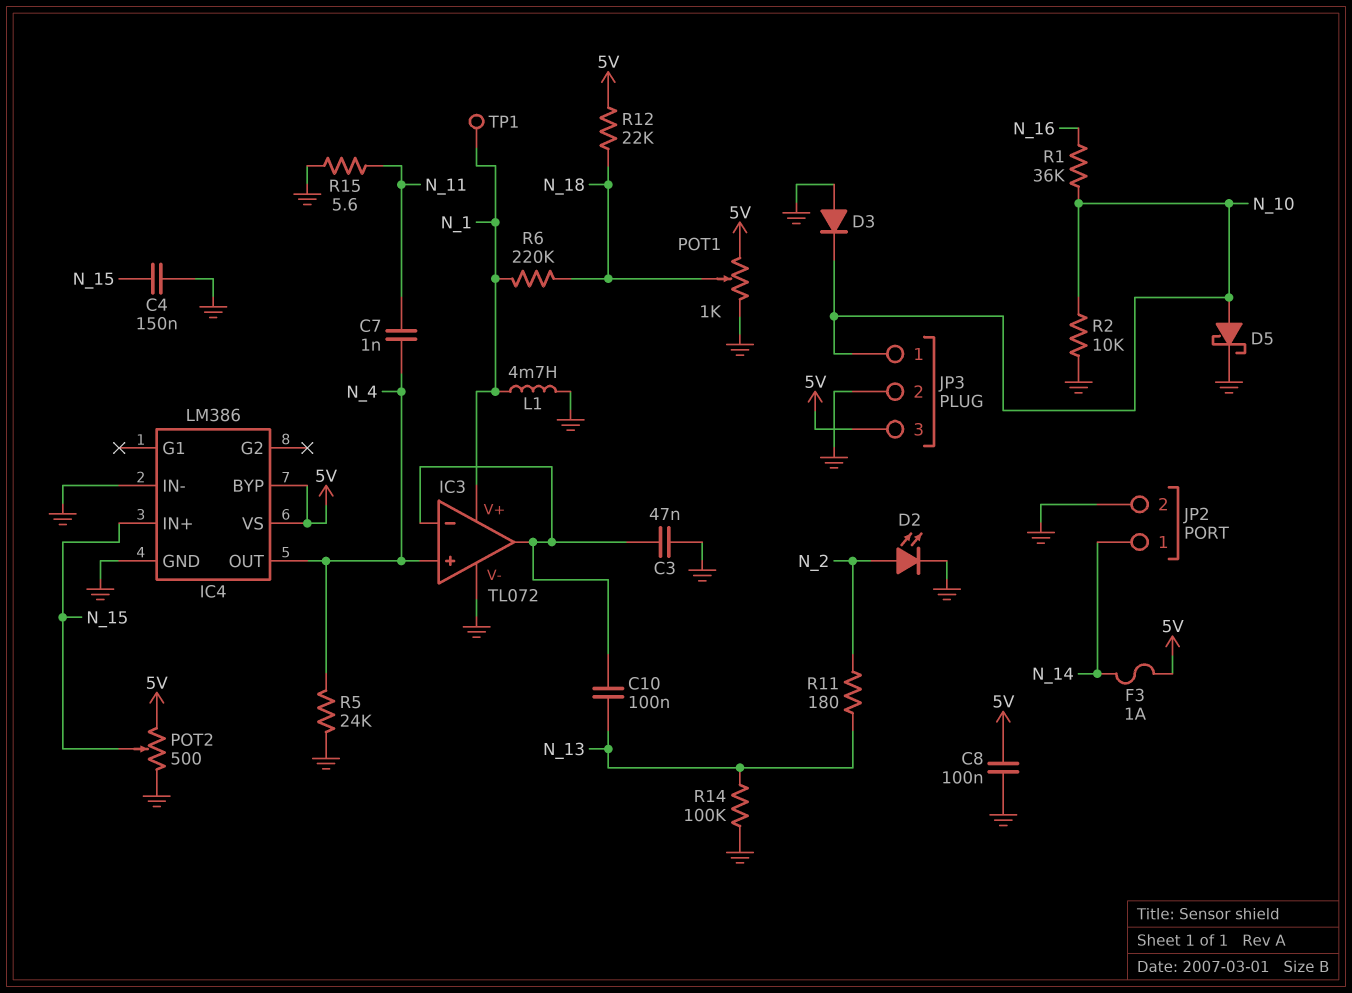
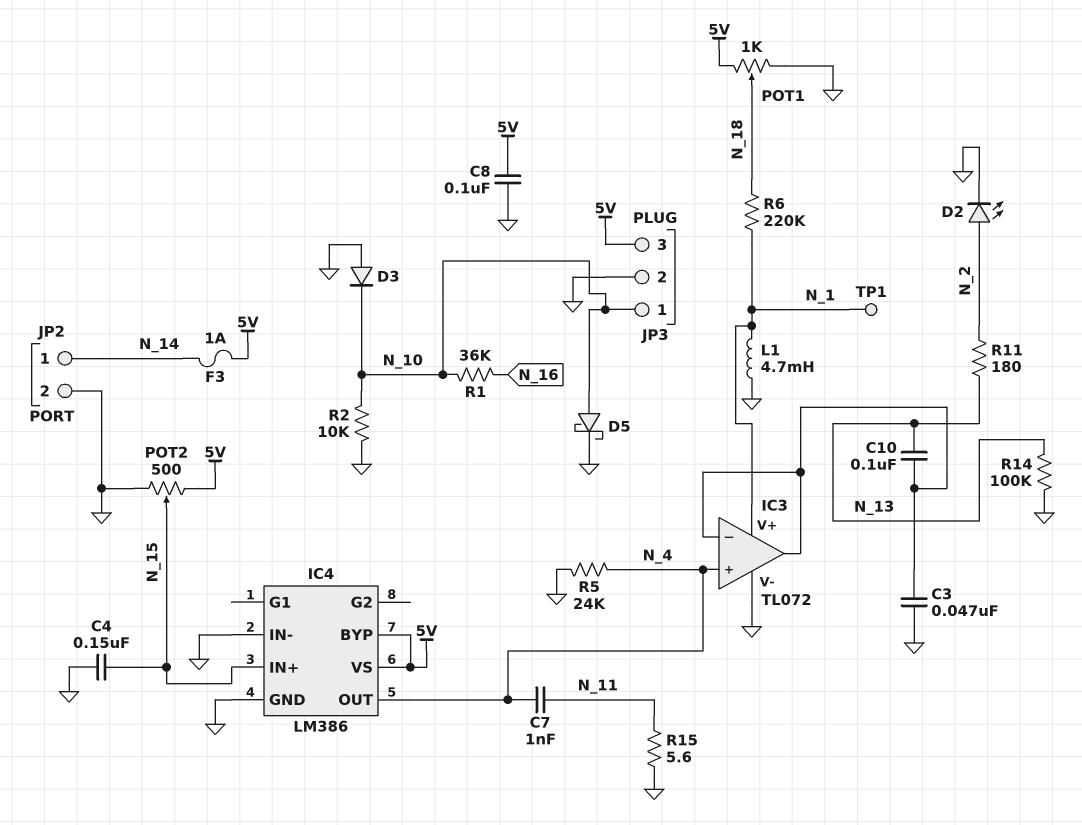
R12: 22k (5V, N_18) -> none

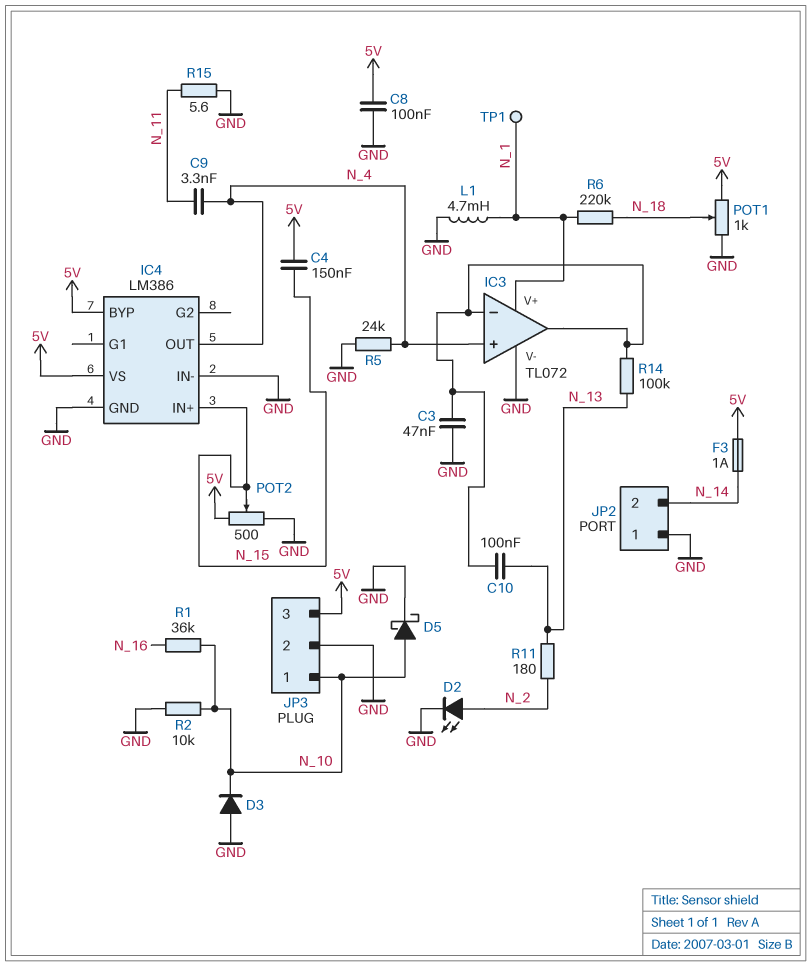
C4: 150nF (GND, N_15) -> 150nF (5V, N_15)
C7: 1nF (N_4, N_11) -> none
C9: none -> 3.3nF (N_4, N_11)
JP2 pin 1: N_14 -> GND
JP2 pin 2: GND -> N_14
R14: 100k (GND, N_13) -> 100k (IC3/in-, N_13)

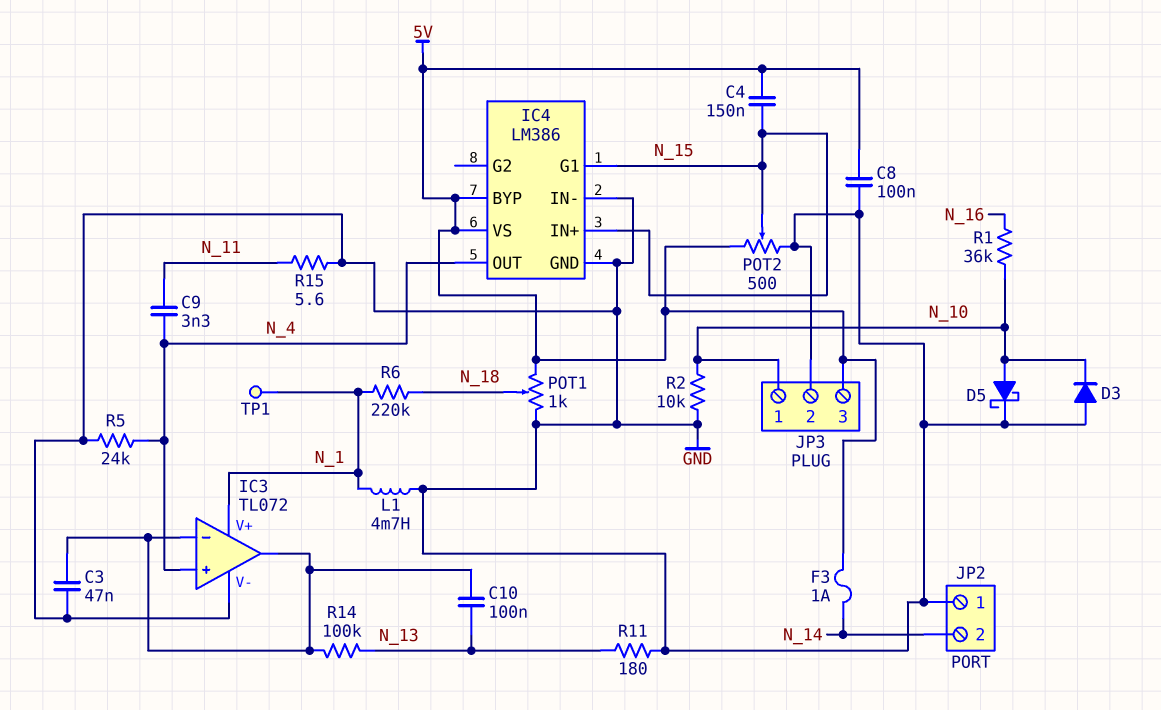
D2: LED (A N_2, K GND) -> none
IC4 pin G1: none -> N_15
R11: 180 (N_2, N_13) -> 180 (GND, N_13)

